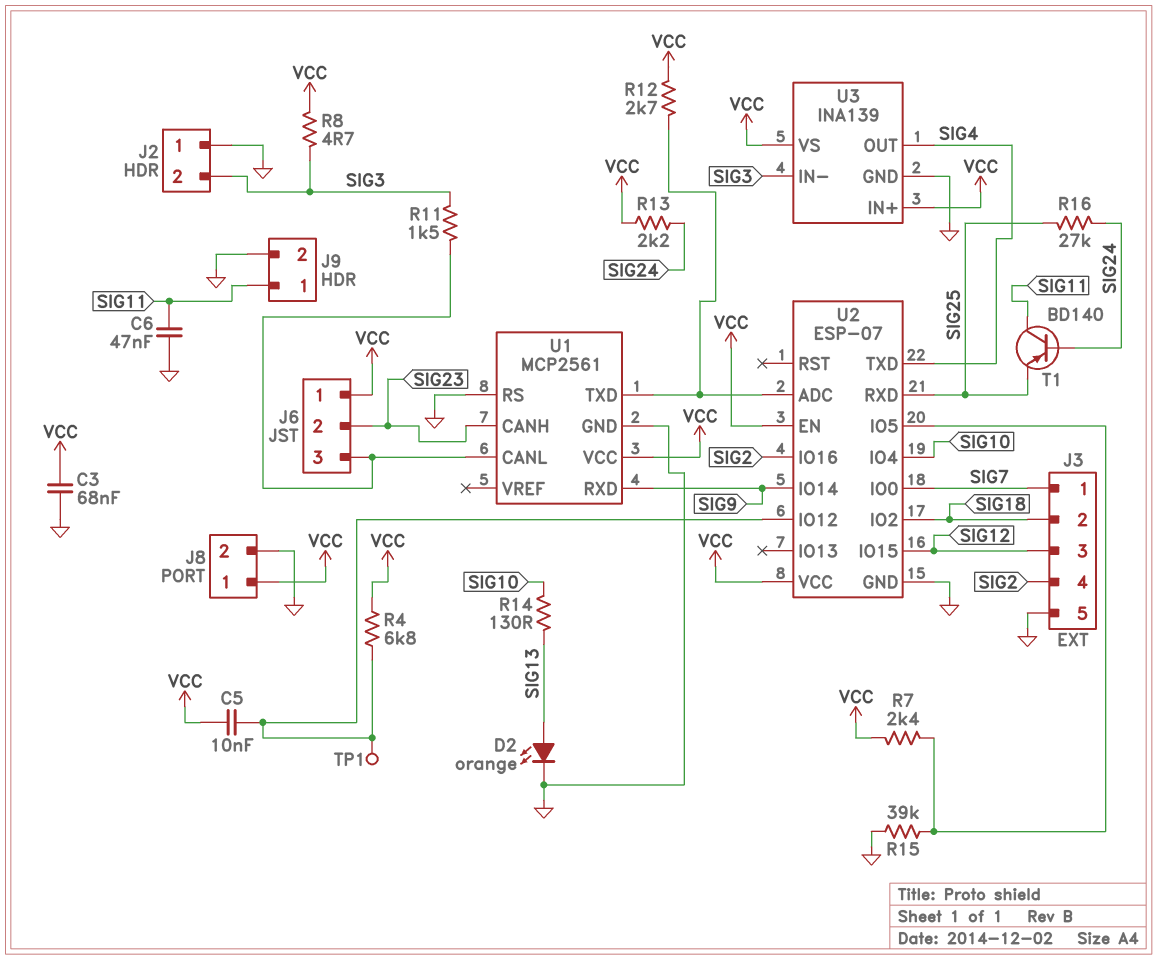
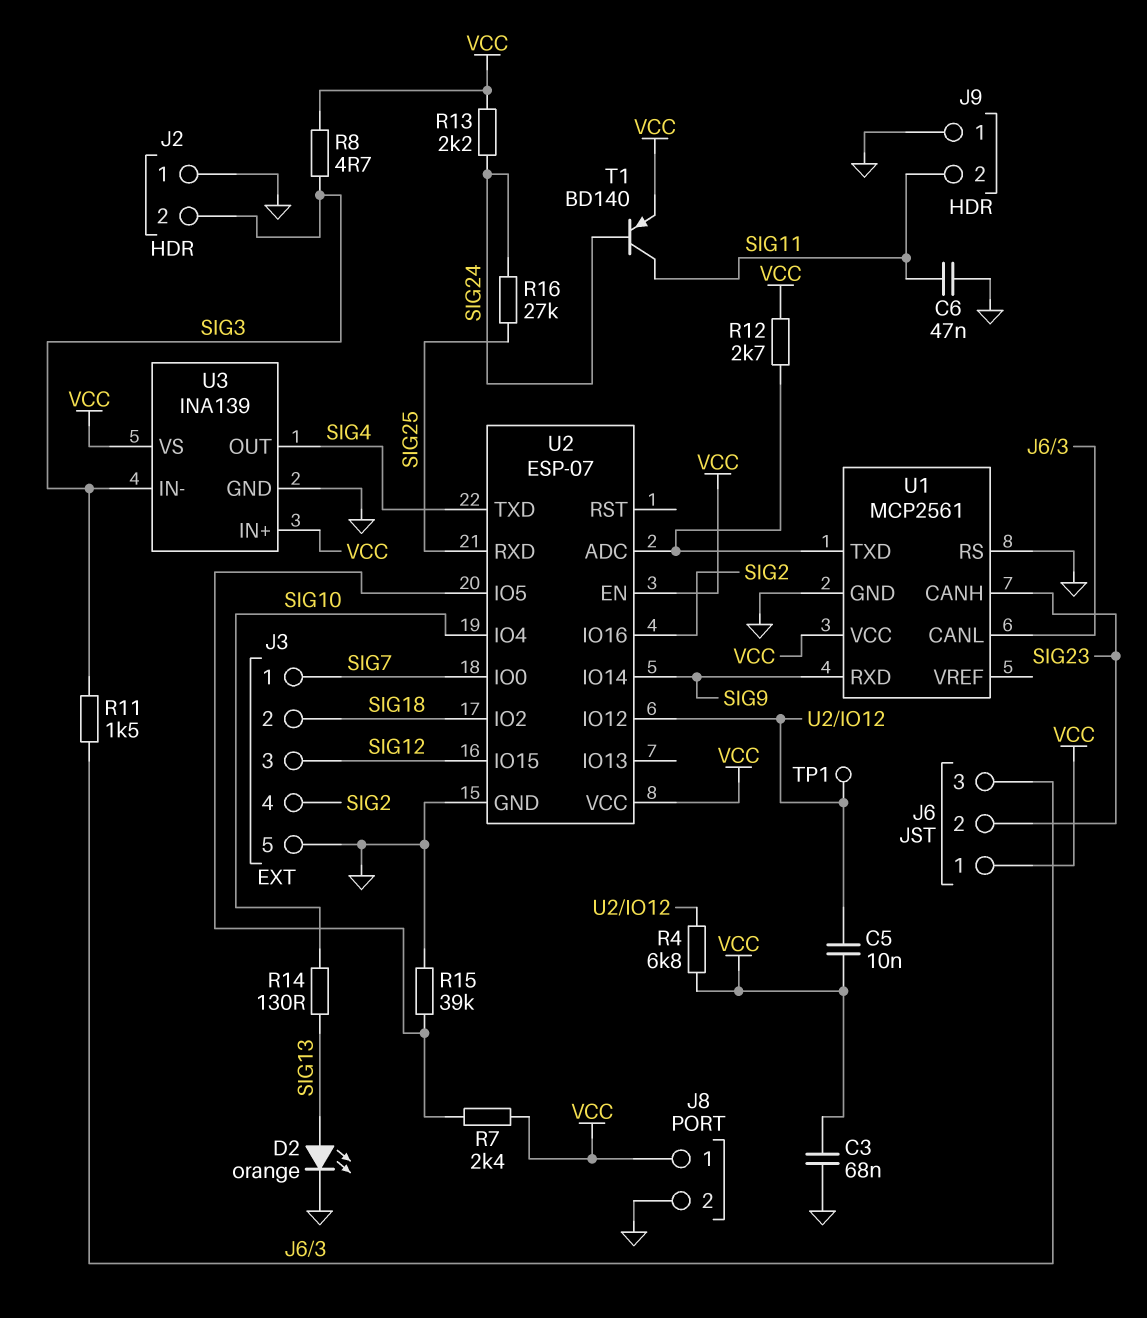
J9 pin 1: SIG11 -> GND
J9 pin 2: GND -> SIG11
T1: PNP BD140 (B SIG24, C SIG11, E SIG25) -> PNP BD140 (B SIG24, C SIG11, E VCC)

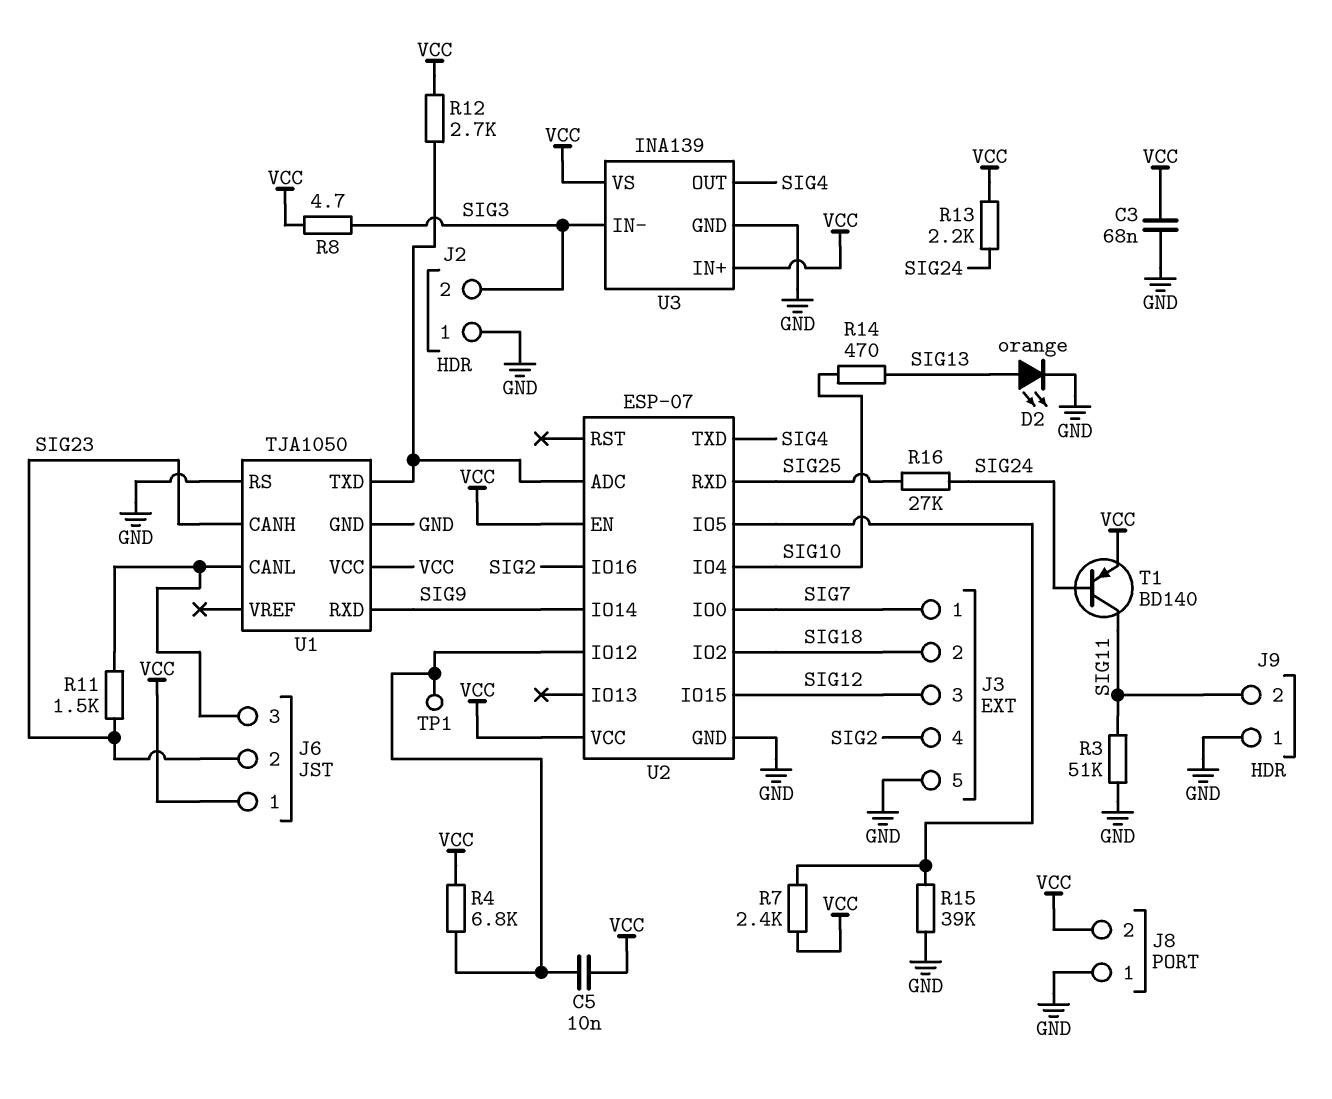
C6: 47nF (GND, SIG11) -> none
J8 pin 1: VCC -> GND
J8 pin 2: GND -> VCC
R3: none -> 51k (GND, SIG11)
R11: 1.5k (J6/3, SIG3) -> 1.5k (J6/3, SIG23)
R14: 130 (SIG10, SIG13) -> 470 (SIG10, SIG13)
U1: MCP2561 -> TJA1050

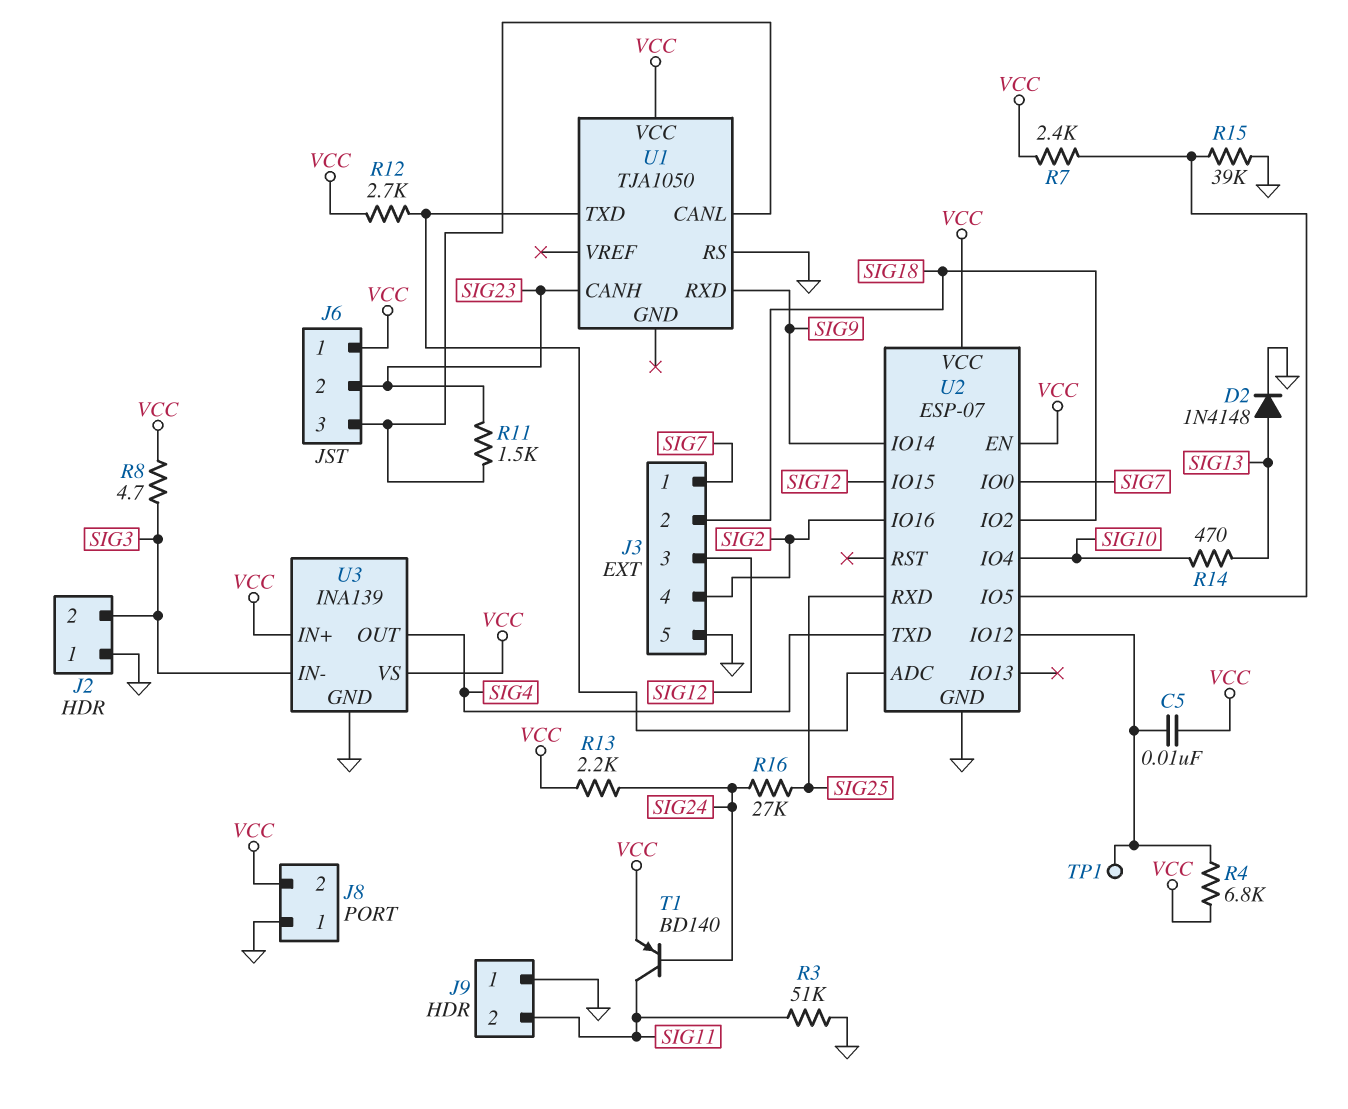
C3: 68nF (GND, VCC) -> none
D2: LED orange (A SIG13, K GND) -> diode 1N4148 (A SIG13, K GND)
U1 pin GND: GND -> none

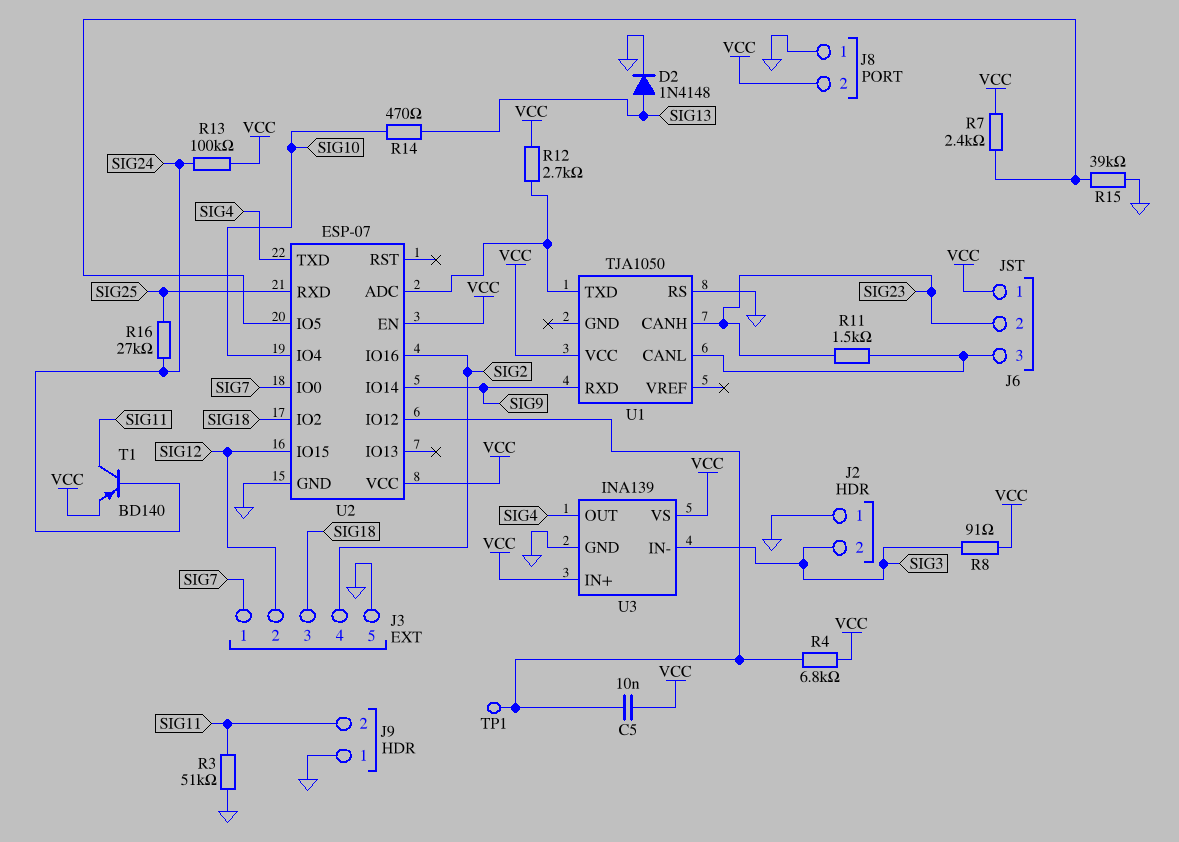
J3 pin 2: SIG18 -> SIG12
J3 pin 3: SIG12 -> SIG18
R8: 4.7 (SIG3, VCC) -> 91 (SIG3, VCC)
R13: 2.2k (SIG24, VCC) -> 100k (SIG24, VCC)

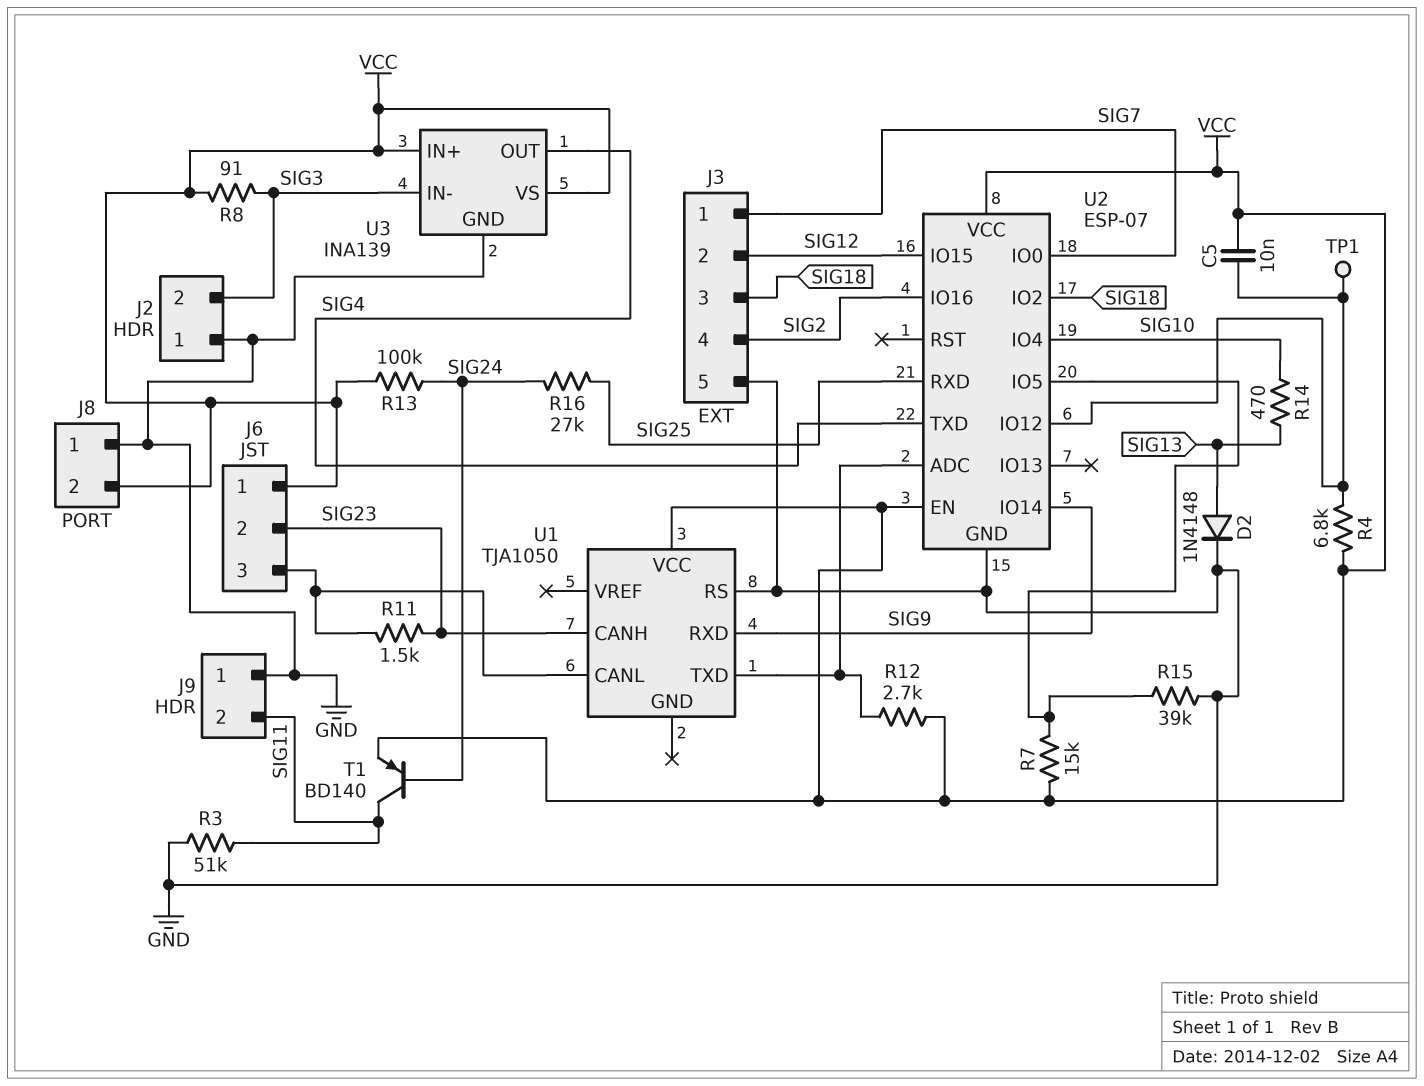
R7: 2.4k (U2/IO5, VCC) -> 15k (U2/IO5, VCC)

